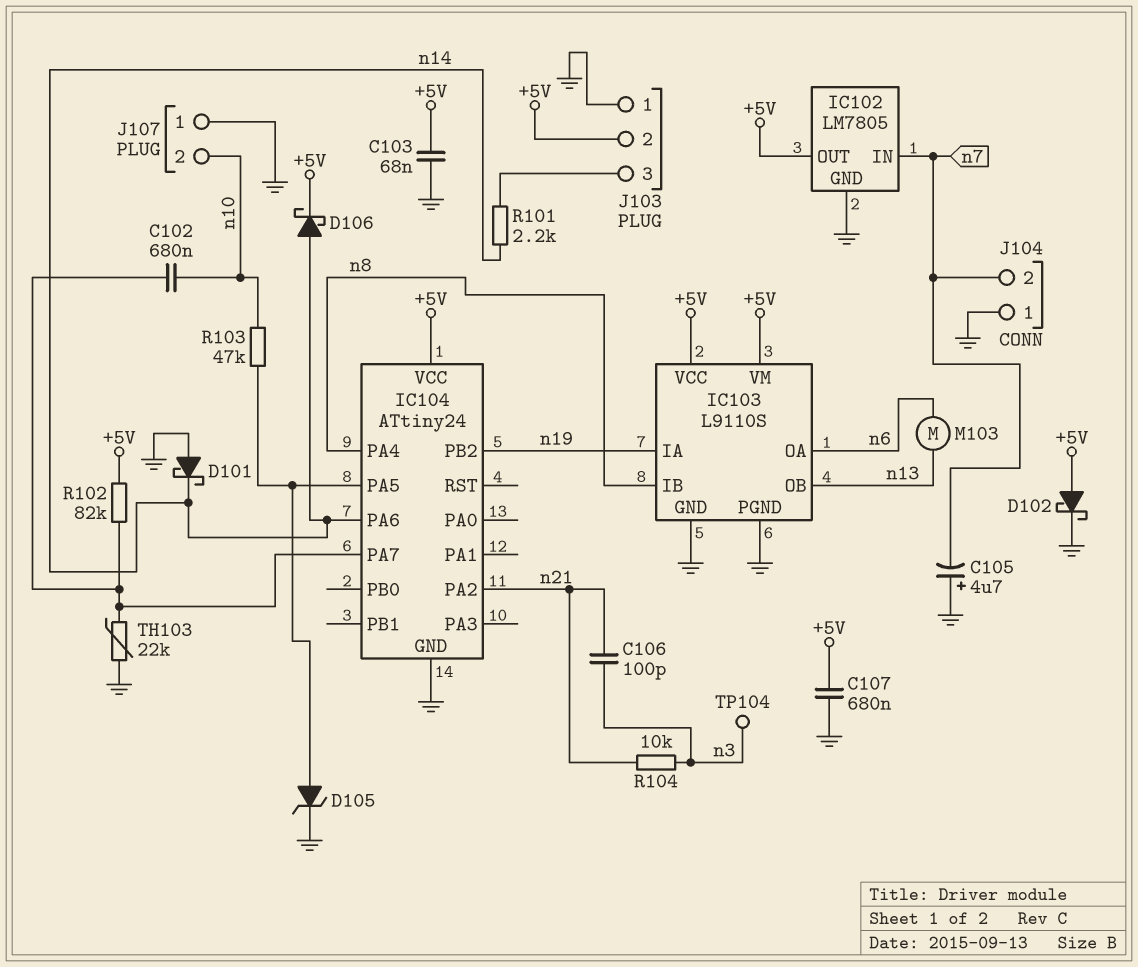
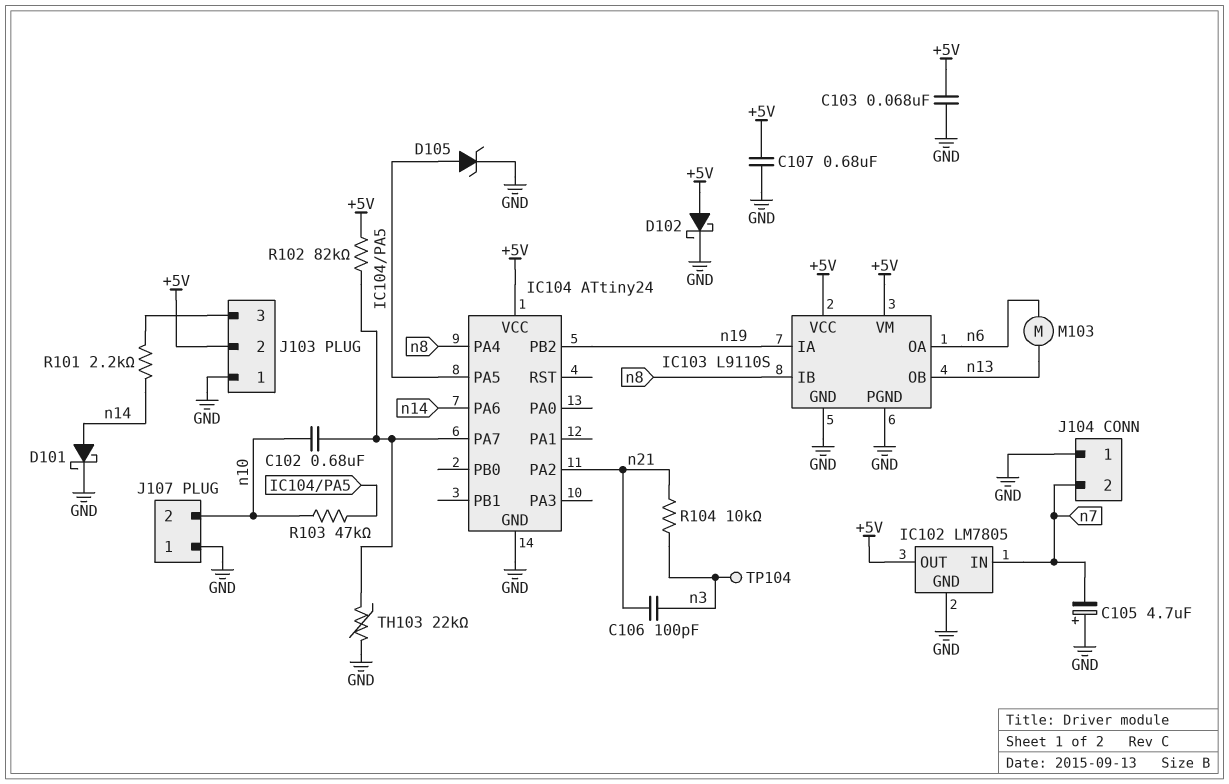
D101: schottky (A GND, K n14) -> schottky (A n14, K GND)
D106: schottky (A n14, K +5V) -> none

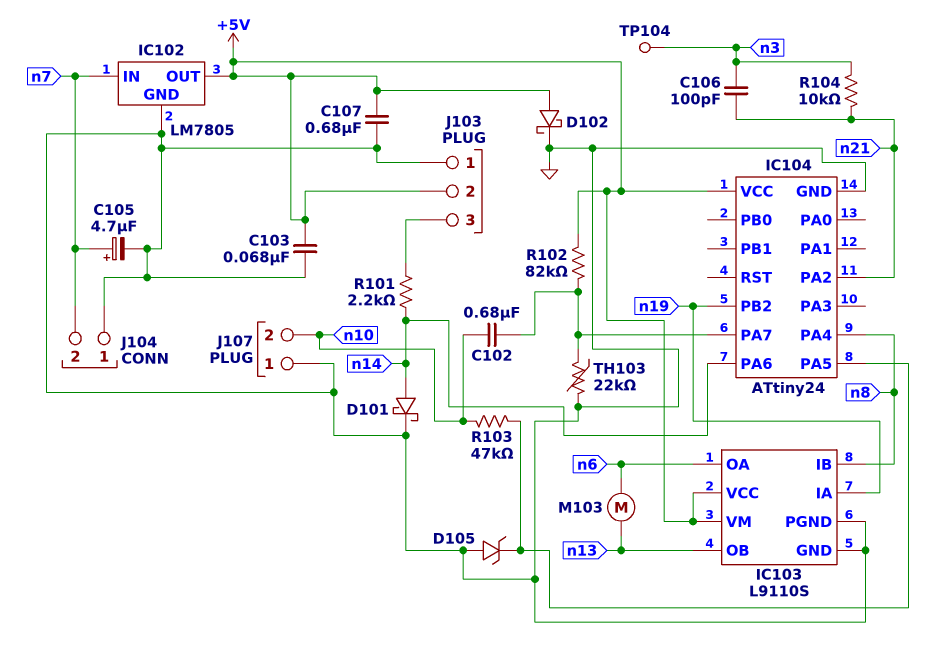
C105: 4.7uF (plus GND, minus n7) -> 4.7uF (plus n7, minus GND)
D105: zener (A IC104/PA5, K GND) -> zener (A GND, K IC104/PA5)

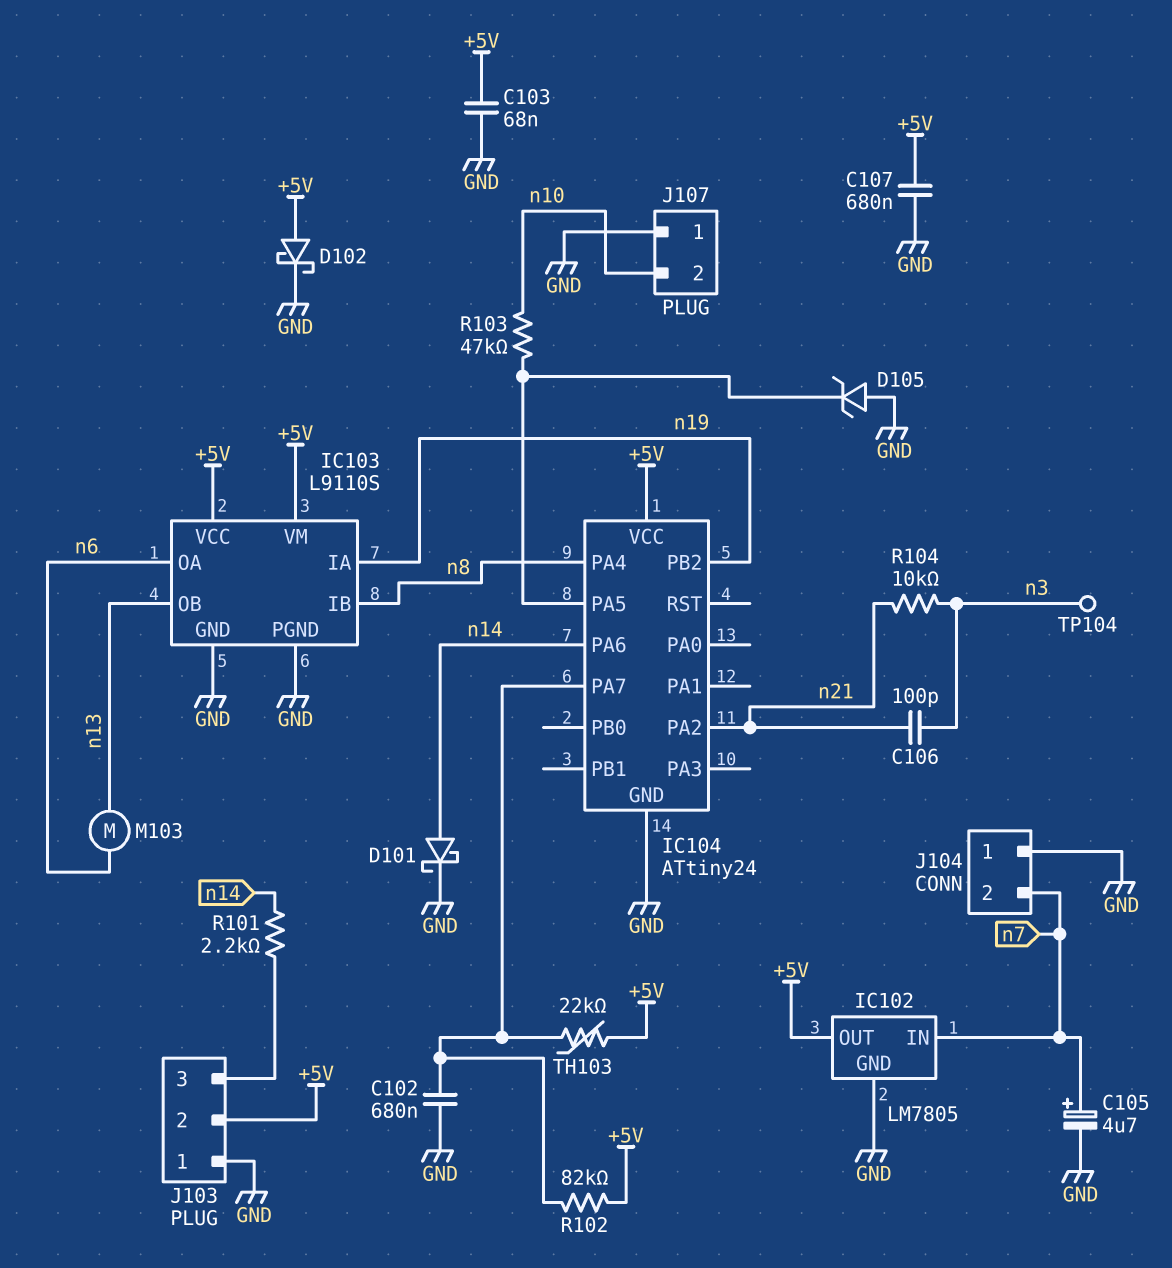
C102: 680nF (IC104/PA7, n10) -> 680nF (GND, IC104/PA7)
TH103: 22k (GND, IC104/PA7) -> 22k (+5V, IC104/PA7)

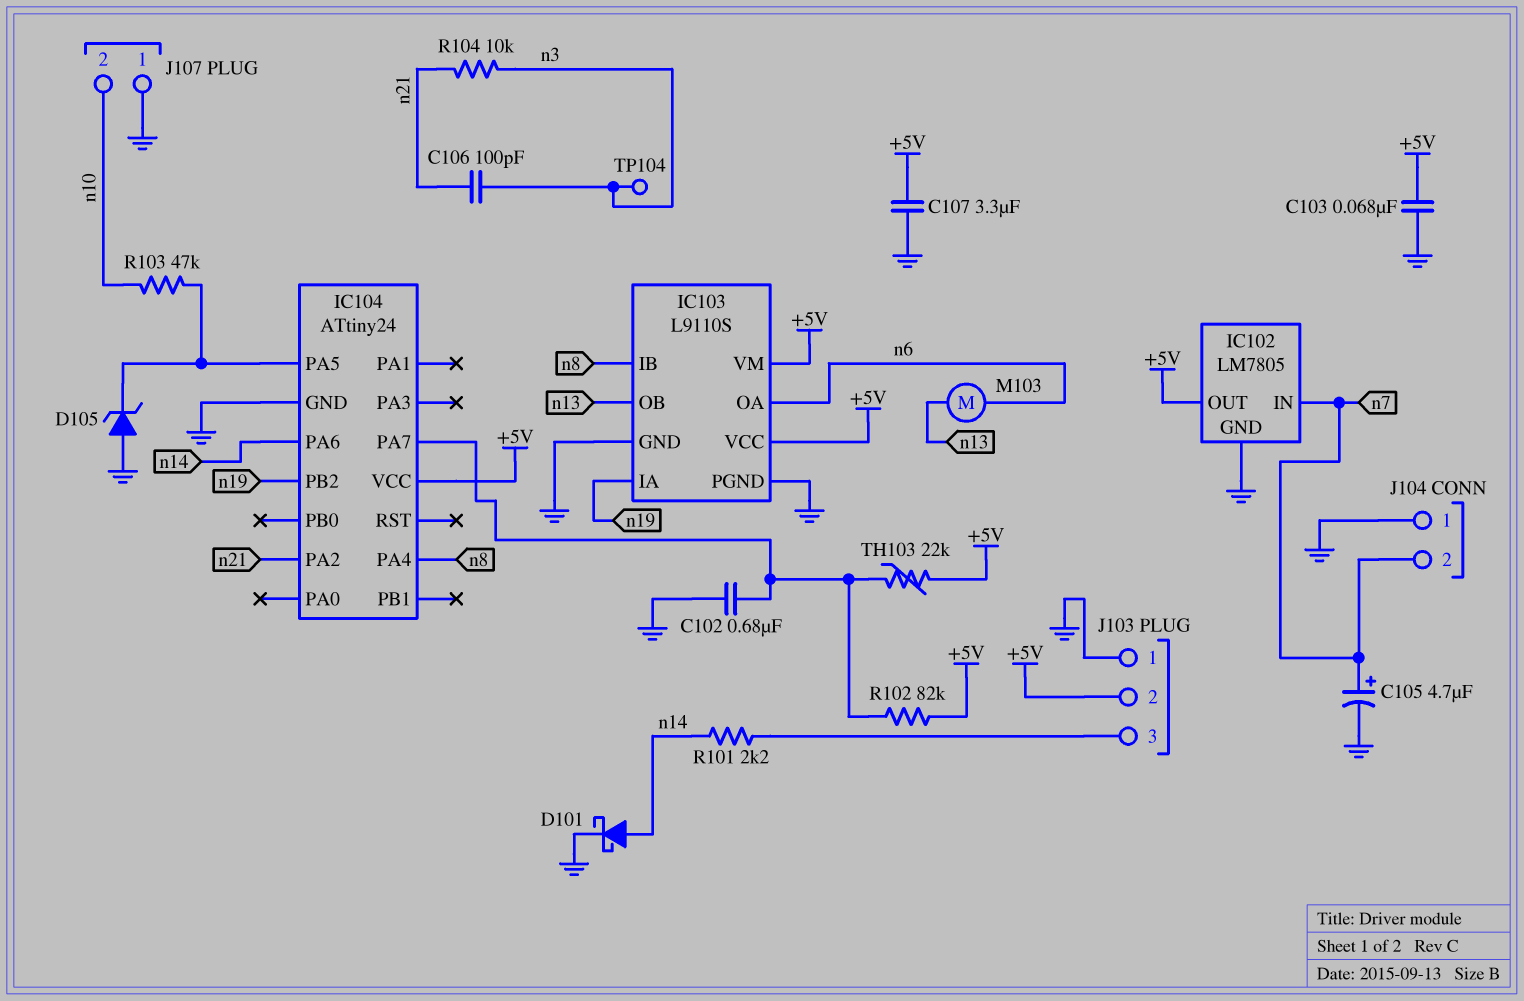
C107: 680nF (+5V, GND) -> 3.3uF (+5V, GND)
D102: schottky (A +5V, K GND) -> none

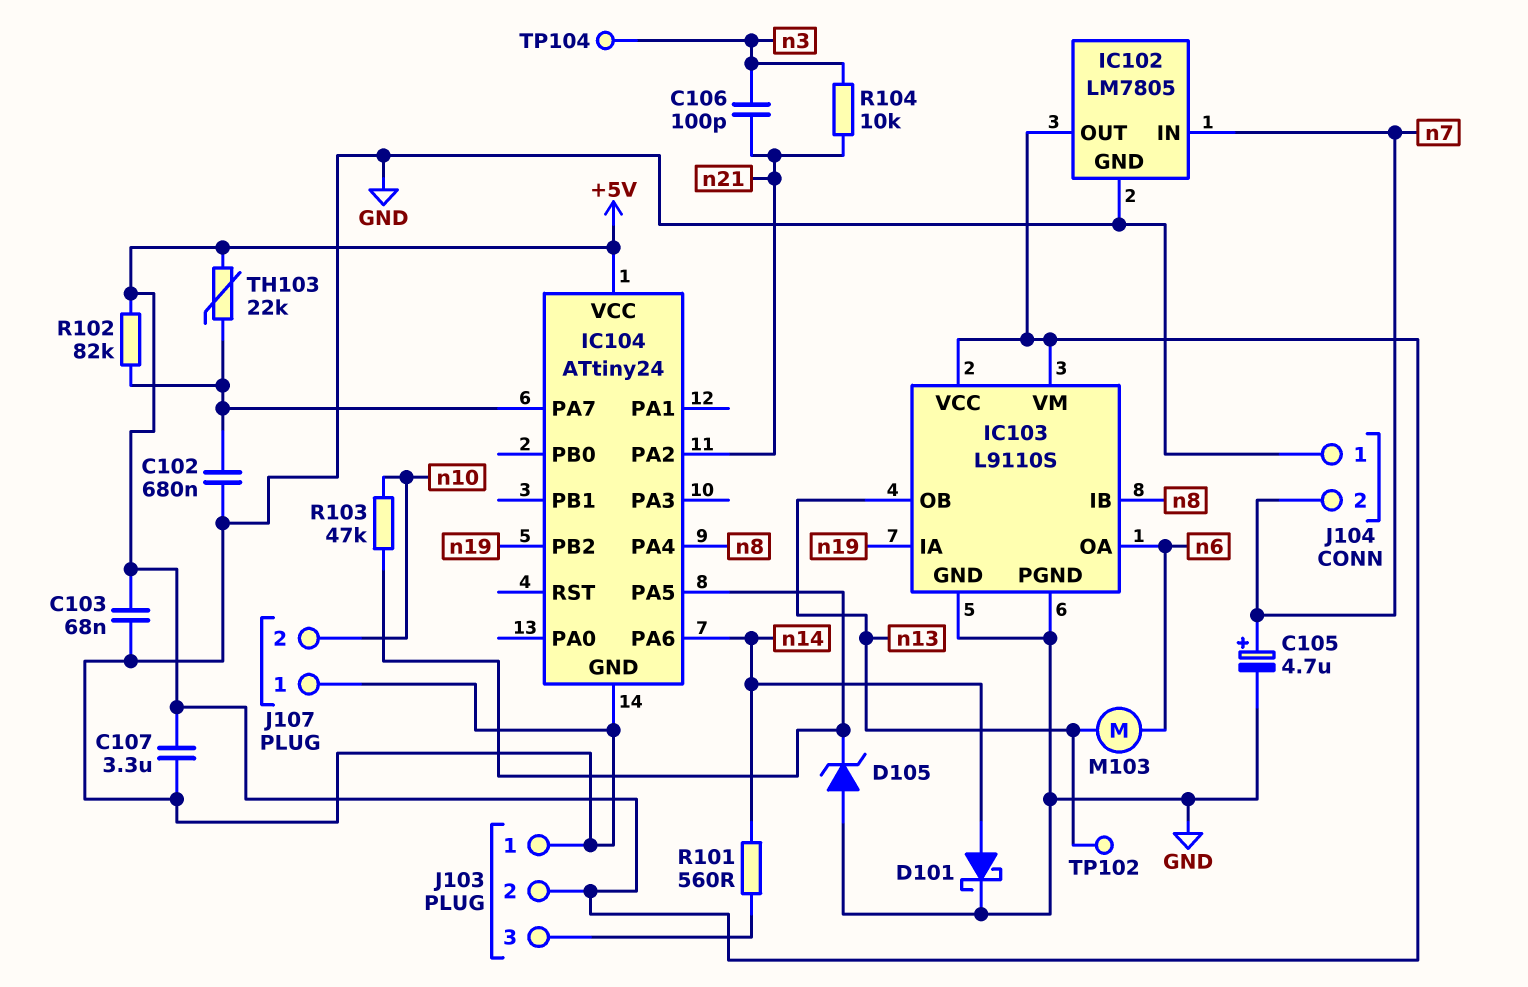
R101: 2.2k (J103/3, n14) -> 560 (J103/3, n14)
TP102: none -> test point (n13)

